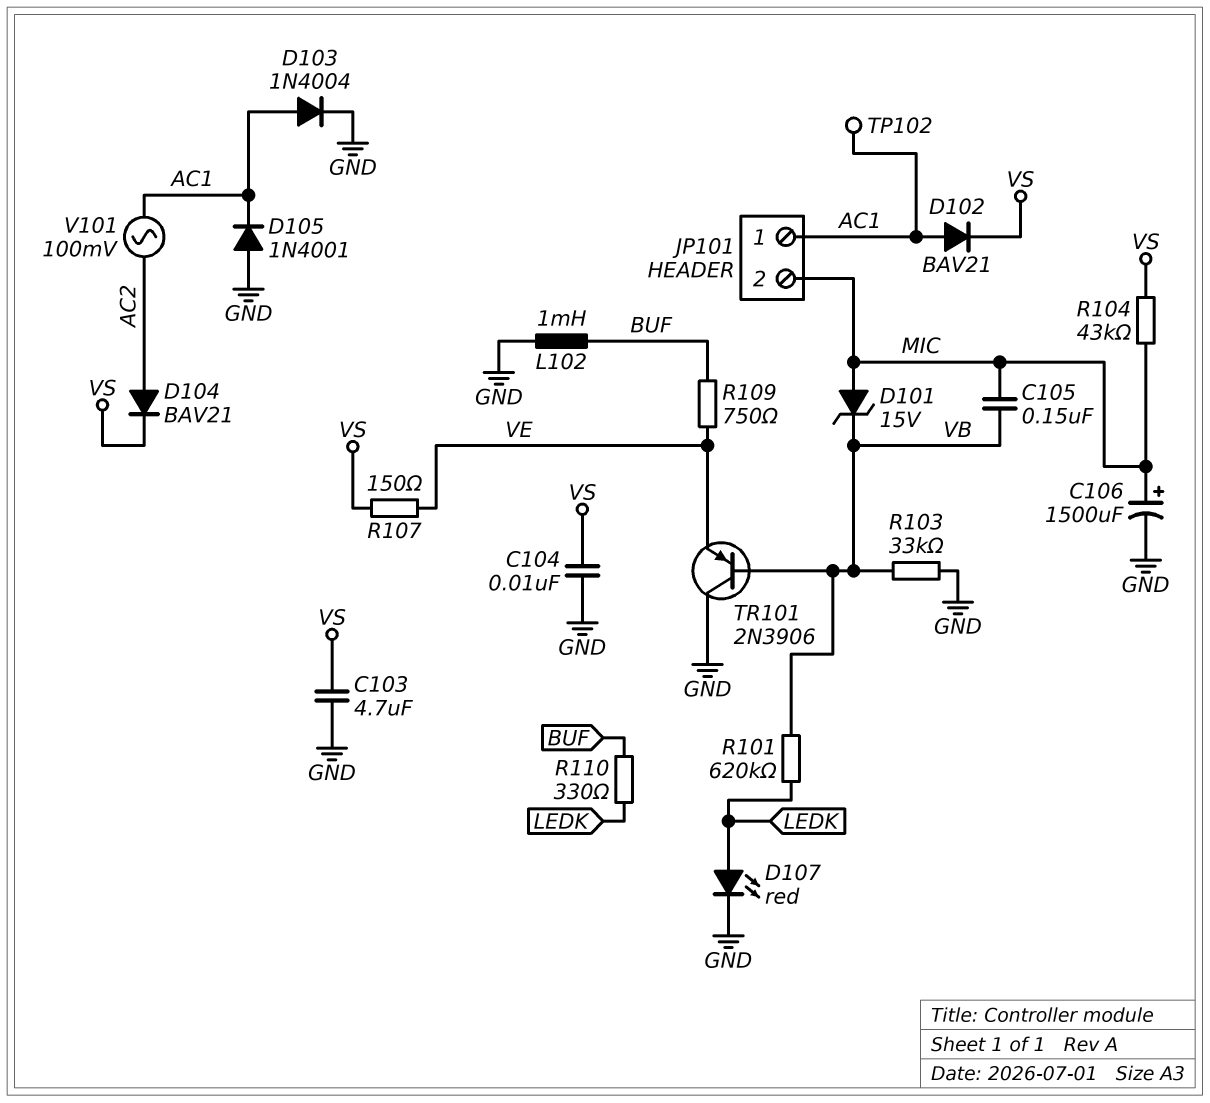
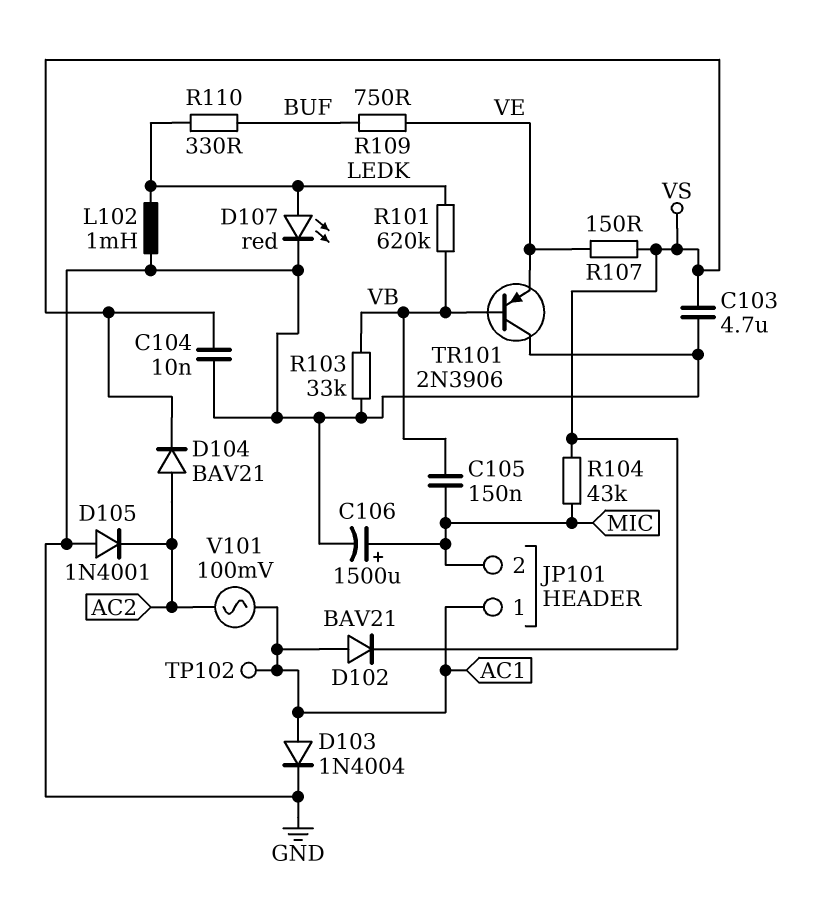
D101: zener 15V (A MIC, K VB) -> none
D105: diode 1N4001 (A GND, K AC1) -> diode 1N4001 (A GND, K AC2)
L102: 1mH (BUF, GND) -> 1mH (GND, LEDK)

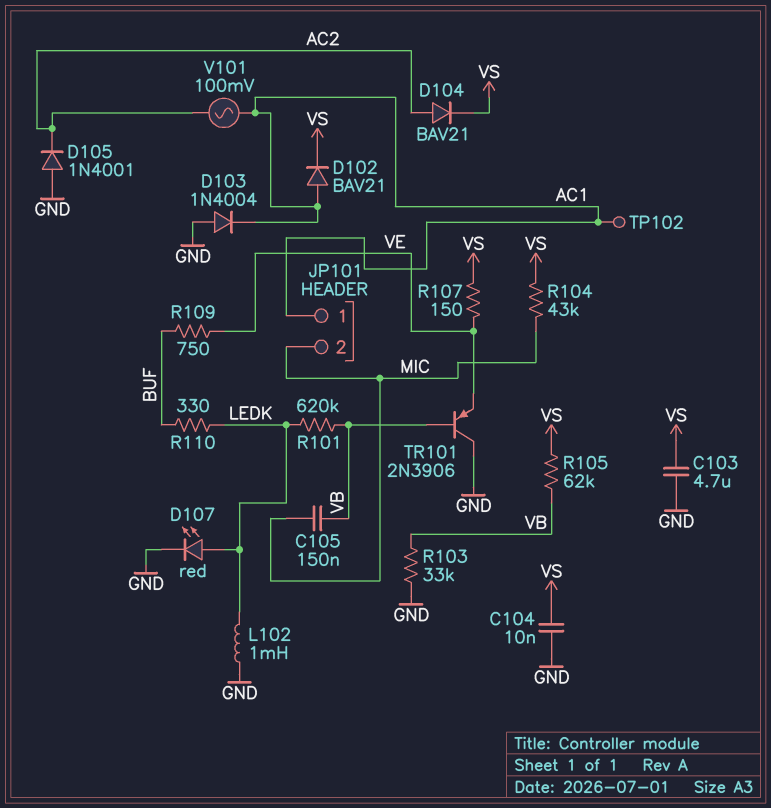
C106: 1500uF (plus MIC, minus GND) -> none
D103: diode 1N4004 (A AC1, K GND) -> diode 1N4004 (A GND, K AC1)
R105: none -> 62k (VB, VS)

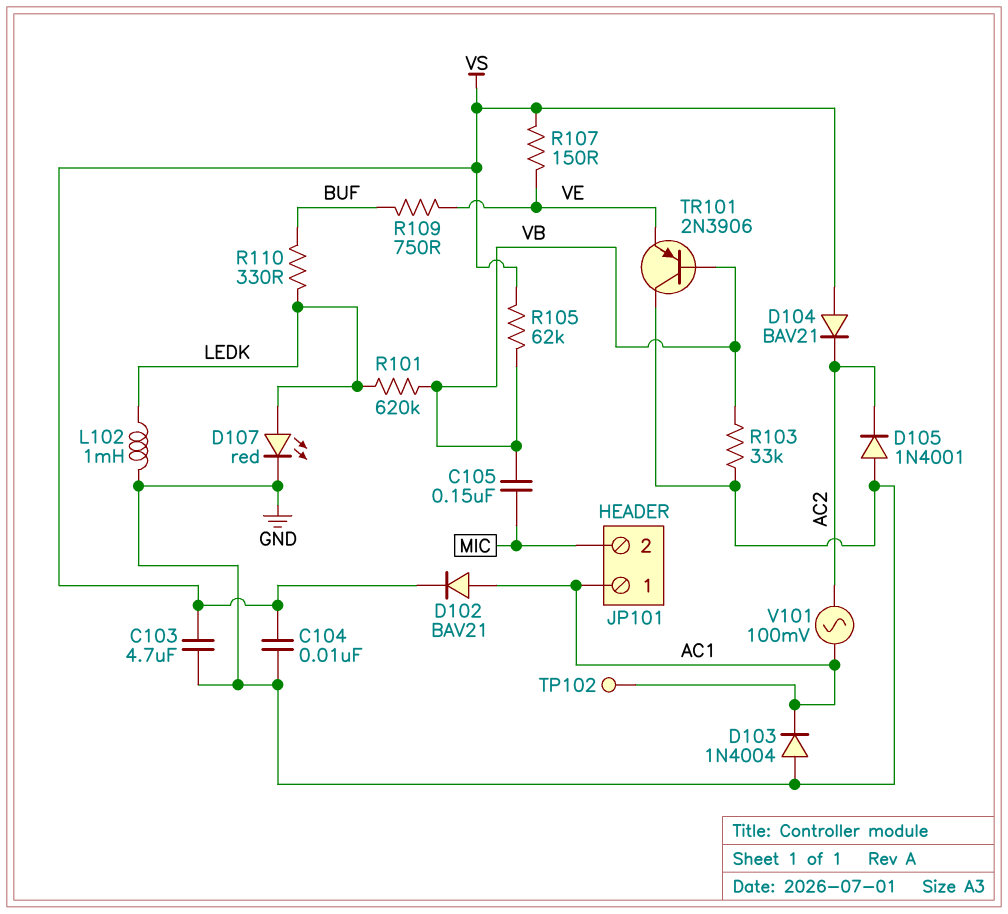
D104: diode BAV21 (A AC2, K VS) -> diode BAV21 (A VS, K AC2)
R104: 43k (MIC, VS) -> none

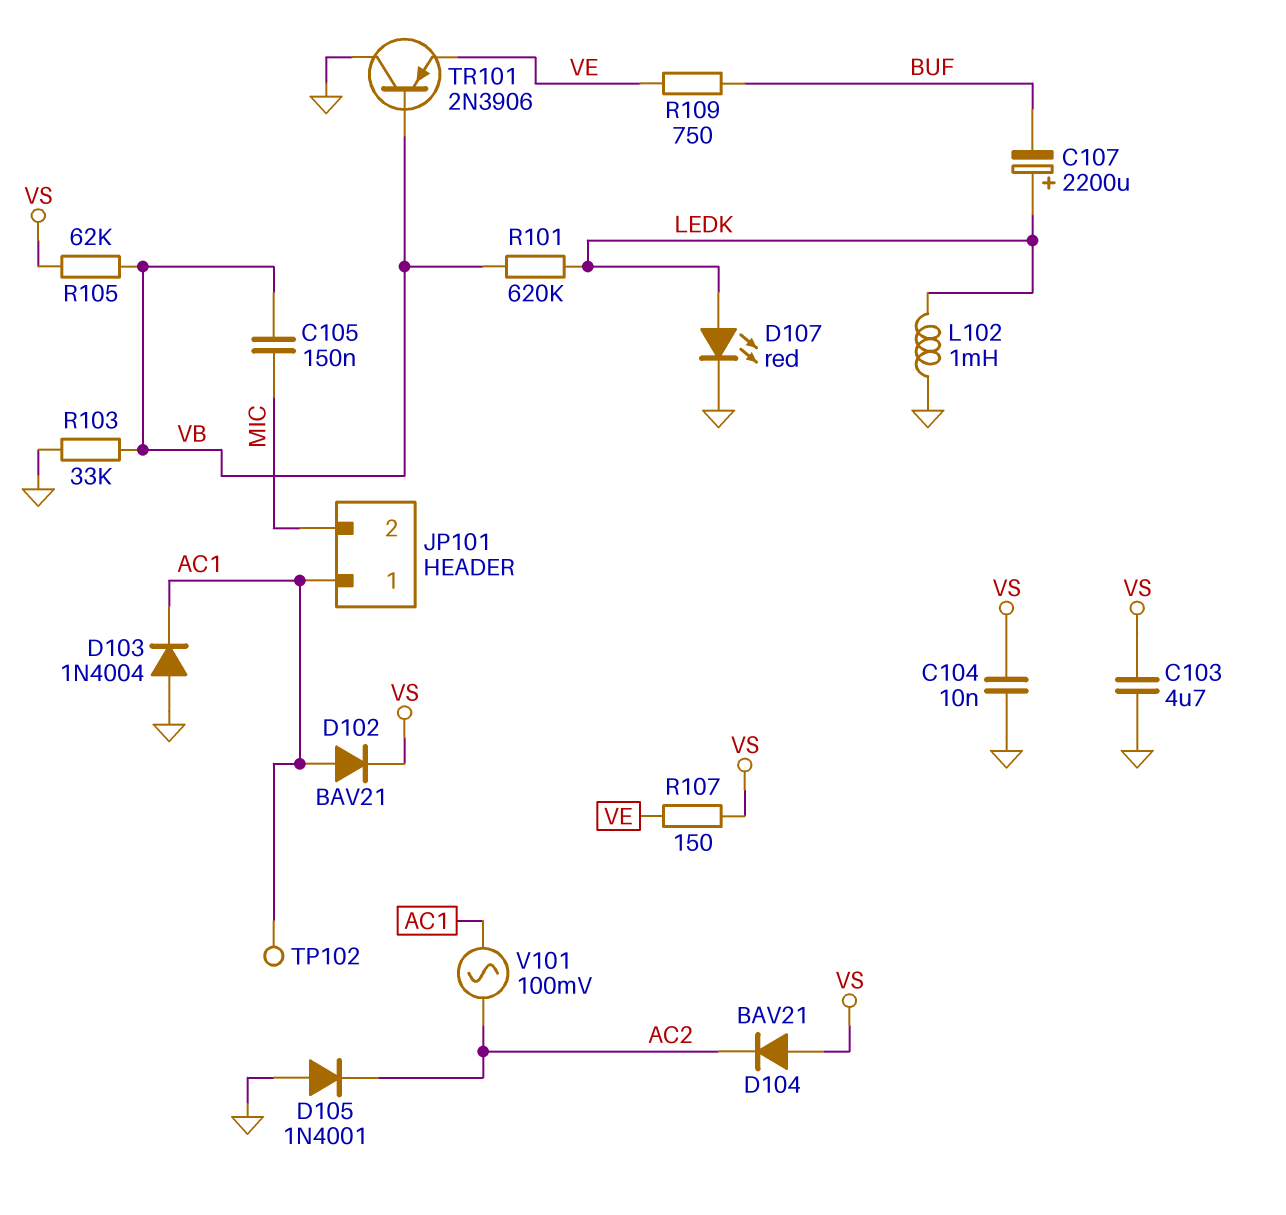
C107: none -> 2200uF (plus LEDK, minus BUF)
R110: 330 (BUF, LEDK) -> none

